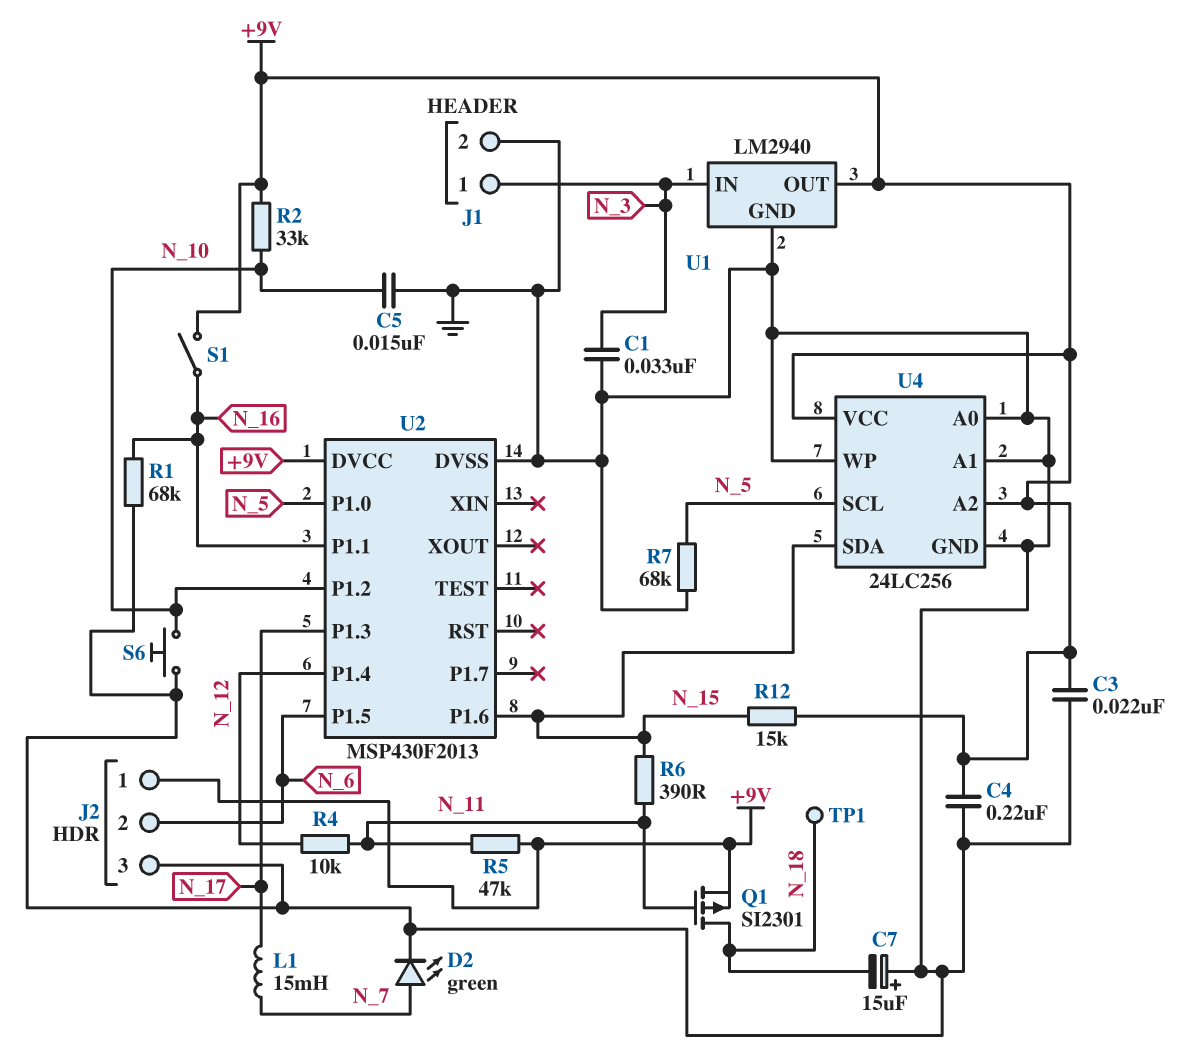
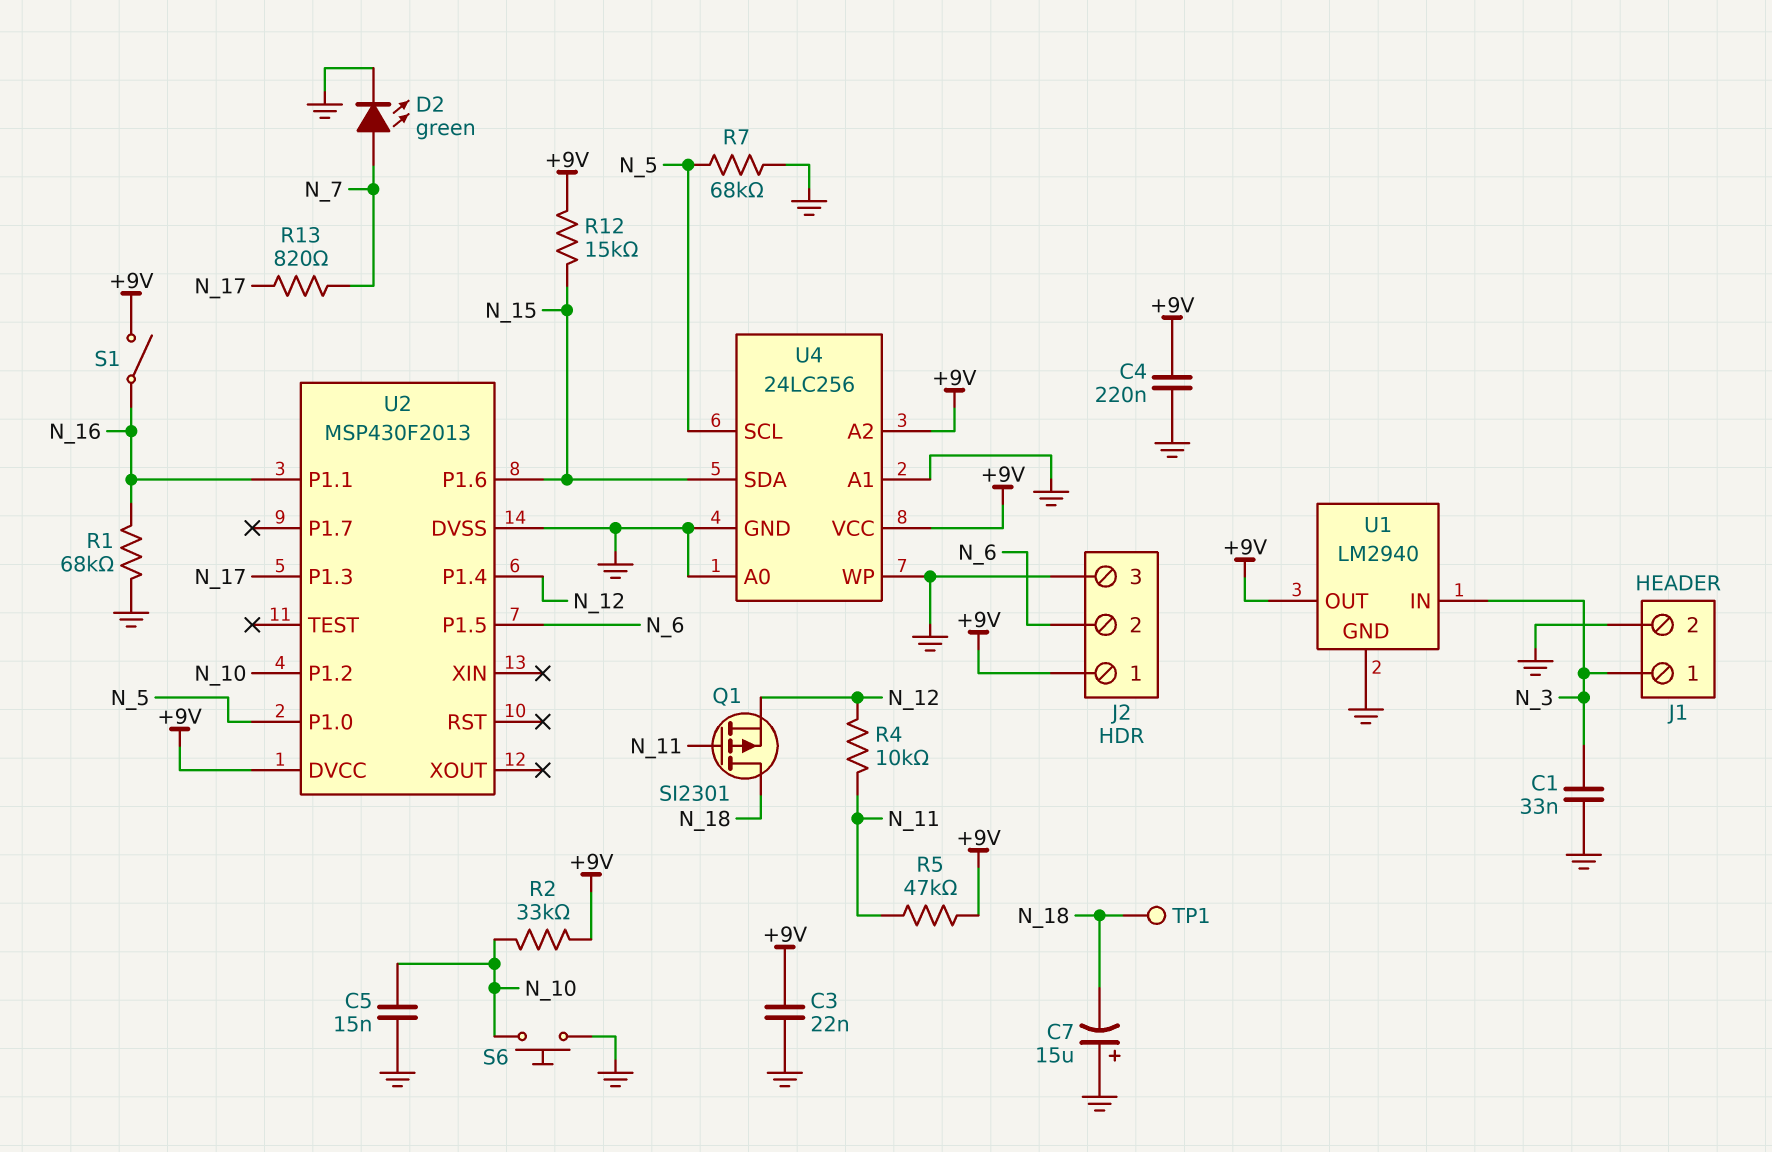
L1: 15mH (N_7, N_17) -> none
Q1: PMOS SI2301 (G N_11, D N_18, S +9V) -> PMOS SI2301 (G N_11, D N_18, S N_12)
R6: 390 (N_11, N_15) -> none
R13: none -> 820 (N_7, N_17)

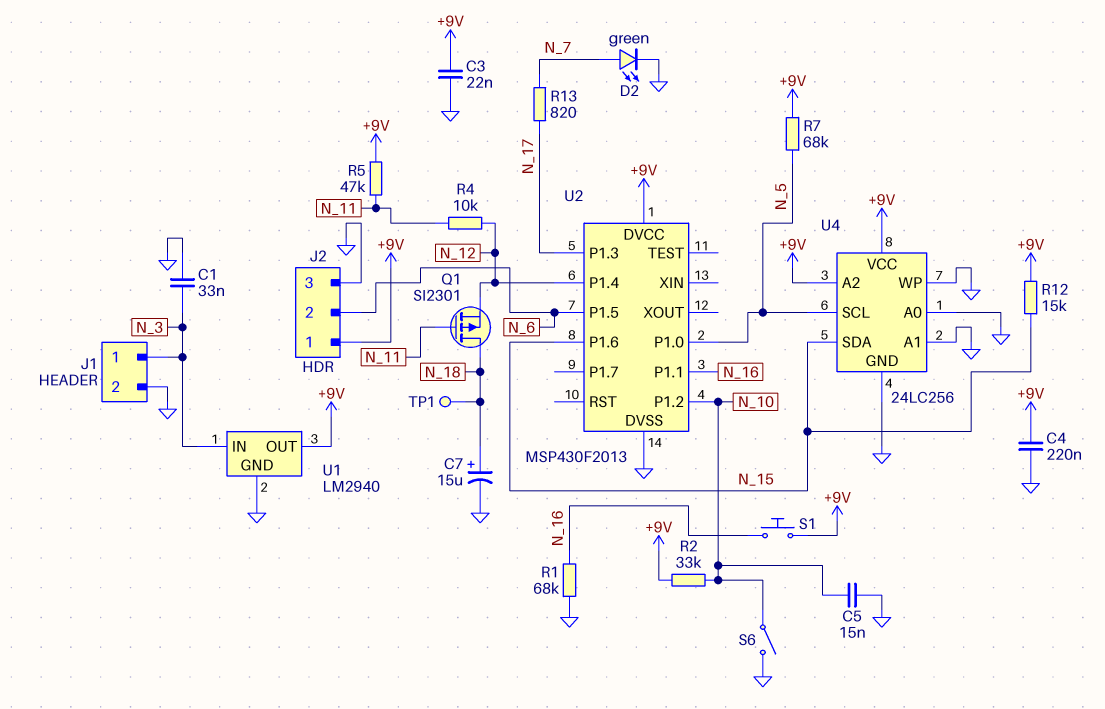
C7: 15uF (plus GND, minus N_18) -> 15uF (plus N_18, minus GND)
R7: 68k (GND, N_5) -> 68k (+9V, N_5)
S1: switch (+9V, N_16) -> button (+9V, N_16)
S6: button (GND, N_10) -> switch (GND, N_10)

